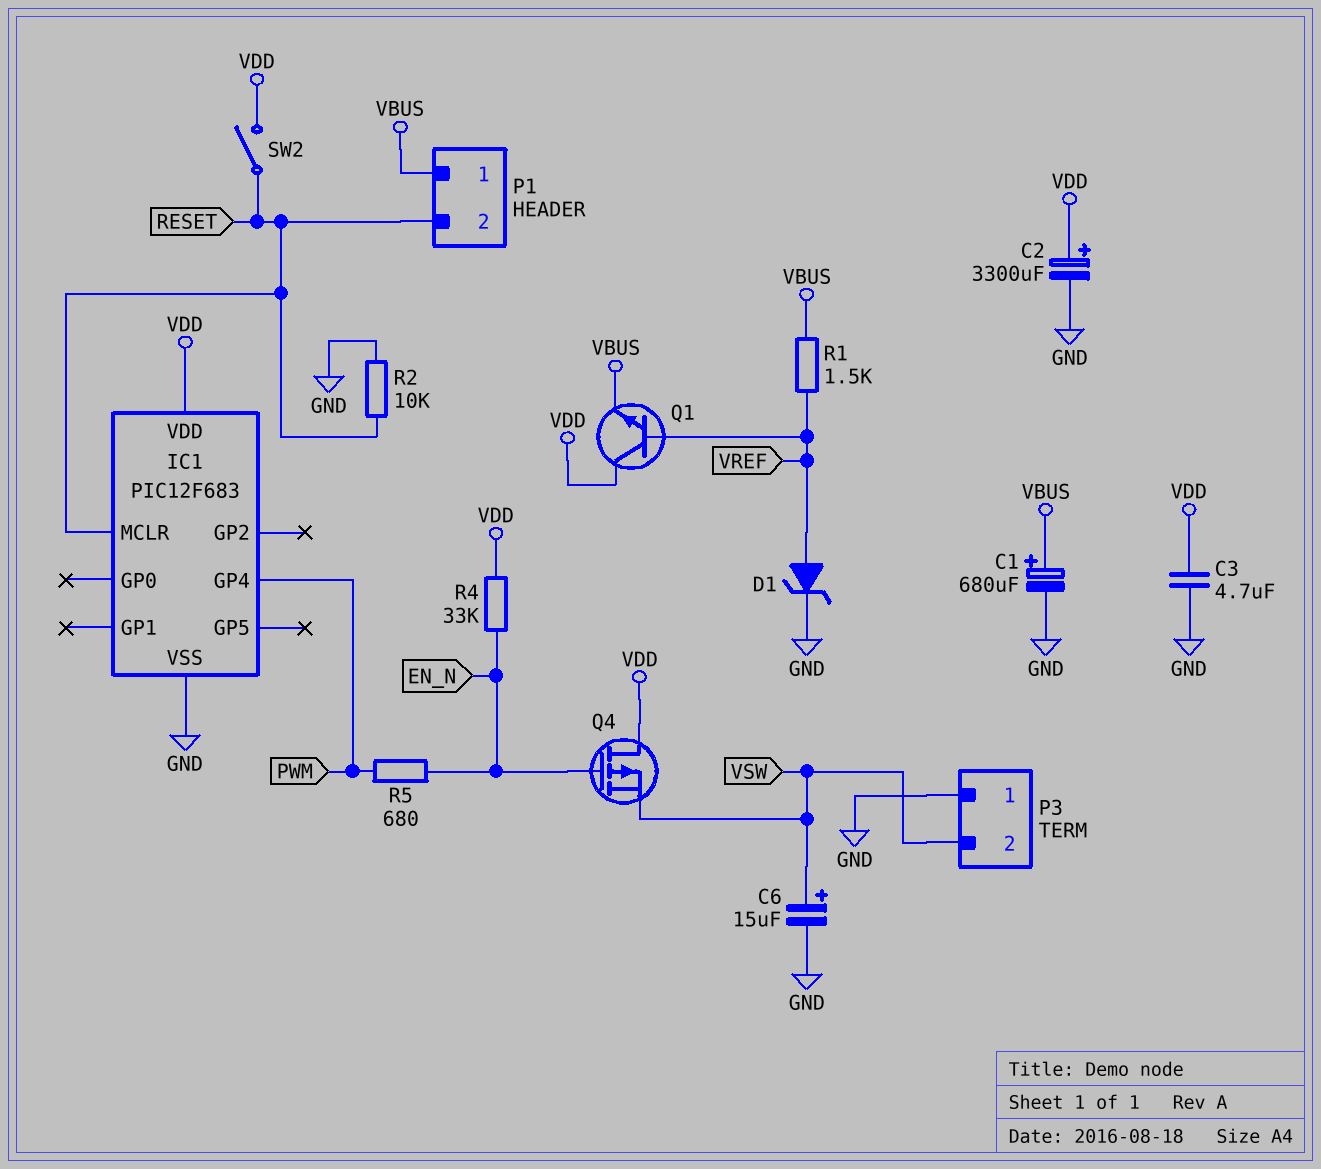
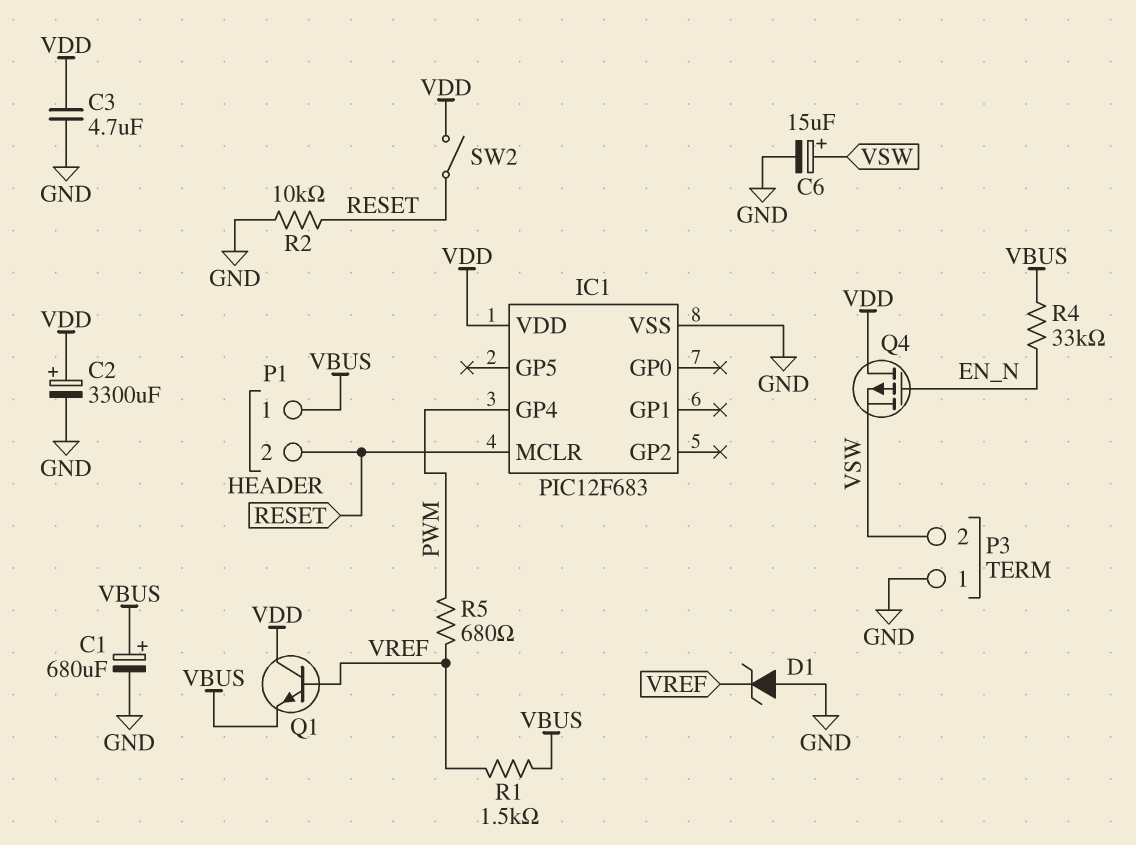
D1: zener (A VREF, K GND) -> zener (A GND, K VREF)
R4: 33k (EN_N, VDD) -> 33k (EN_N, VBUS)
R5: 680 (EN_N, PWM) -> 680 (PWM, VREF)

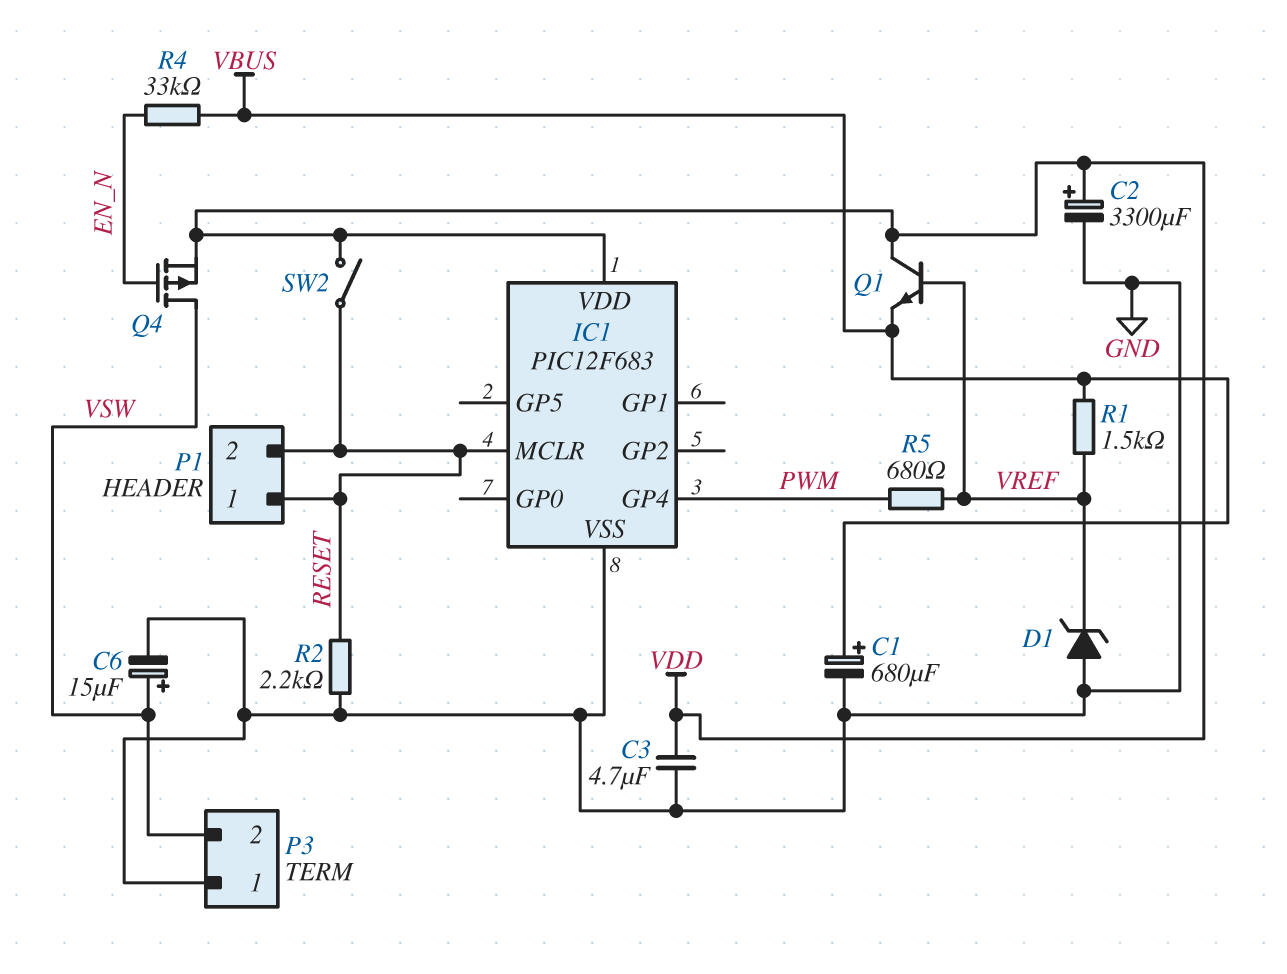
P1 pin 1: VBUS -> RESET
Q4: PMOS (G EN_N, D VDD, S VSW) -> PMOS (G EN_N, D VSW, S VDD)
R2: 10k (GND, RESET) -> 2.2k (GND, RESET)

